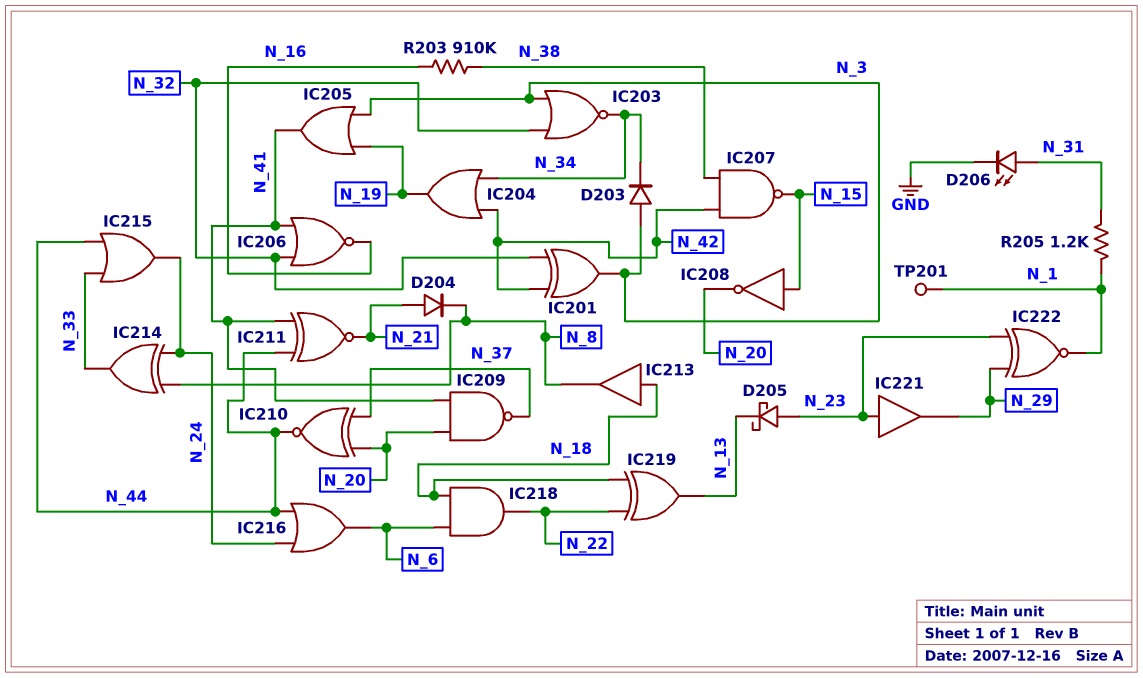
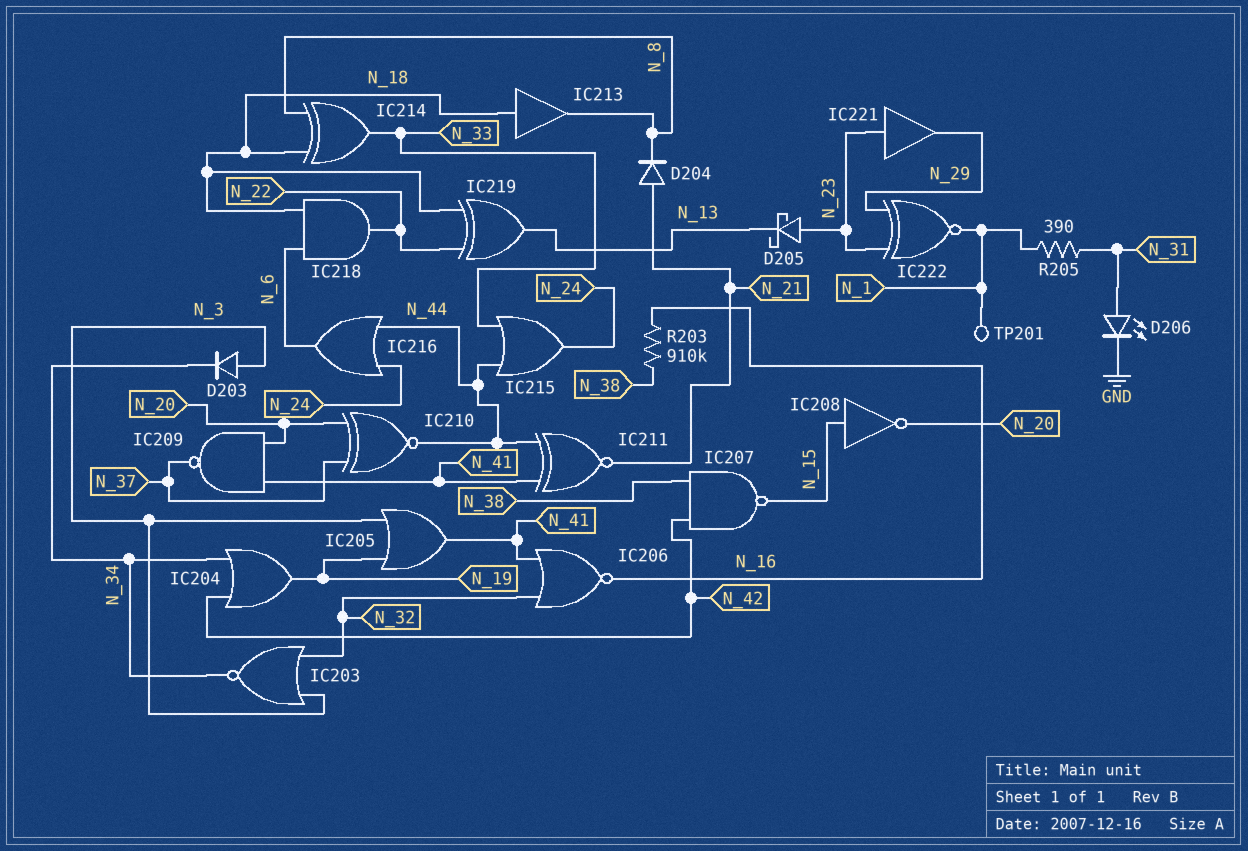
IC201: XOR (in N_32, in N_42, out N_3) -> none
IC214: XOR (in N_8, in N_24, out N_33) -> XOR (in N_8, in N_18, out N_33)
R205: 1.2k (N_1, N_31) -> 390 (N_1, N_31)

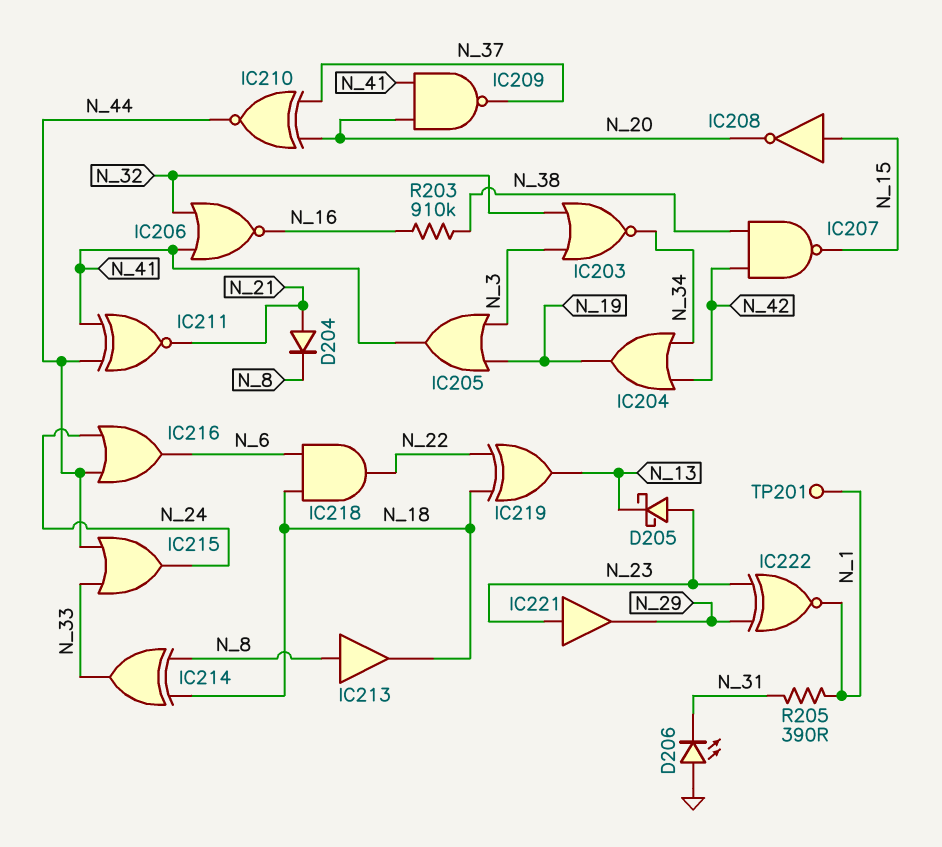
D203: diode (A N_3, K N_34) -> none
D206: LED (A N_31, K GND) -> LED (A GND, K N_31)
IC213: buffer (in N_18, out N_8) -> buffer (in N_8, out N_18)

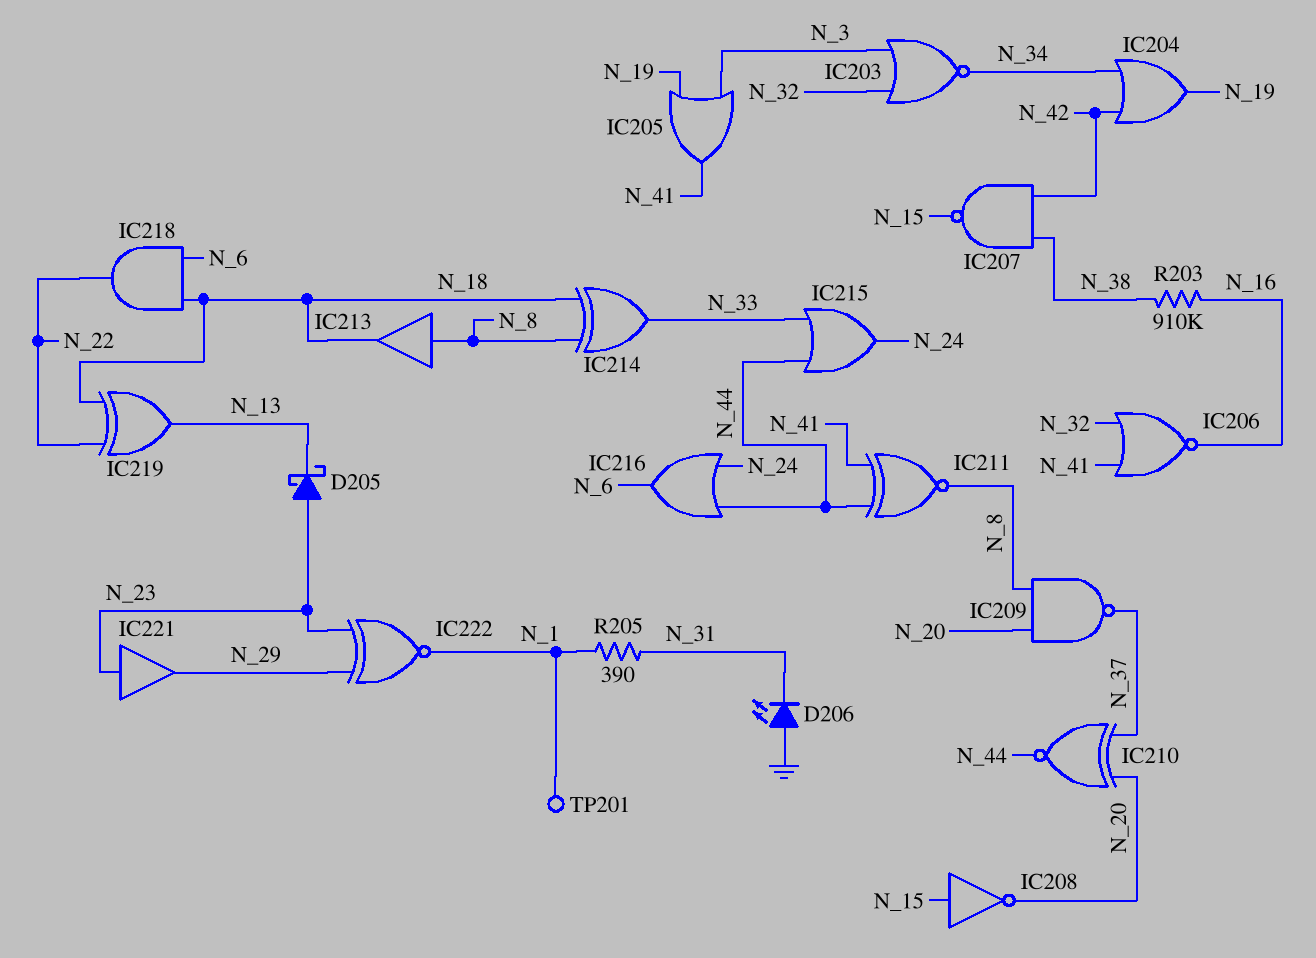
D204: diode (A N_21, K N_8) -> none
IC209: NAND (in N_20, in N_41, out N_37) -> NAND (in N_8, in N_20, out N_37)
IC211: XNOR (in N_41, in N_44, out N_21) -> XNOR (in N_41, in N_44, out N_8)

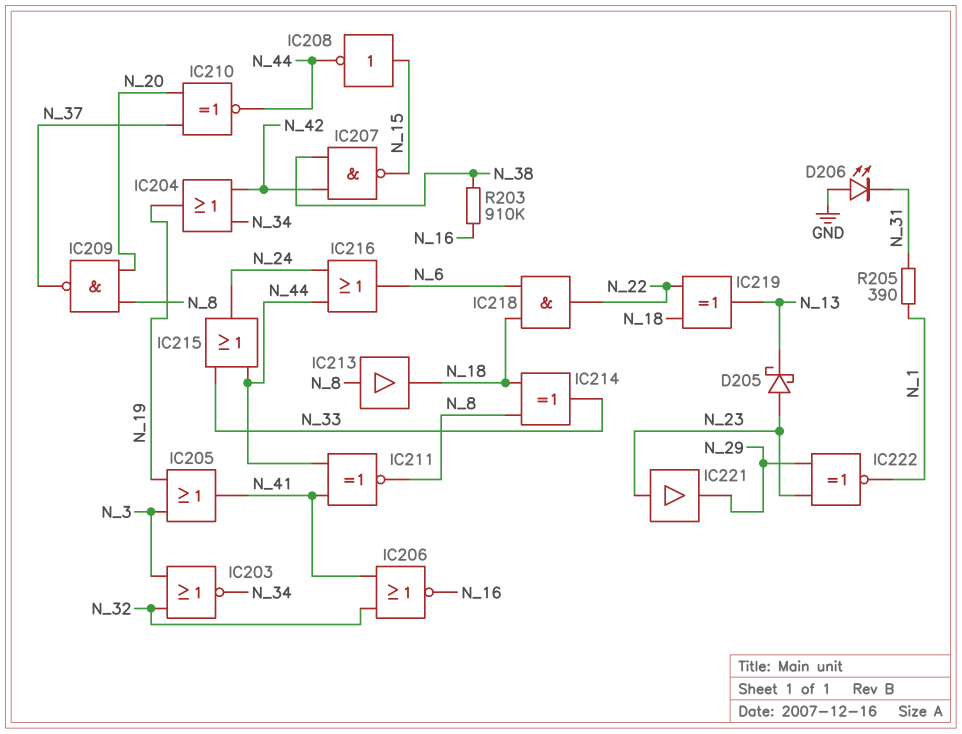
IC208: NOT (in N_15, out N_20) -> NOT (in N_15, out N_44)
TP201: test point (N_1) -> none

